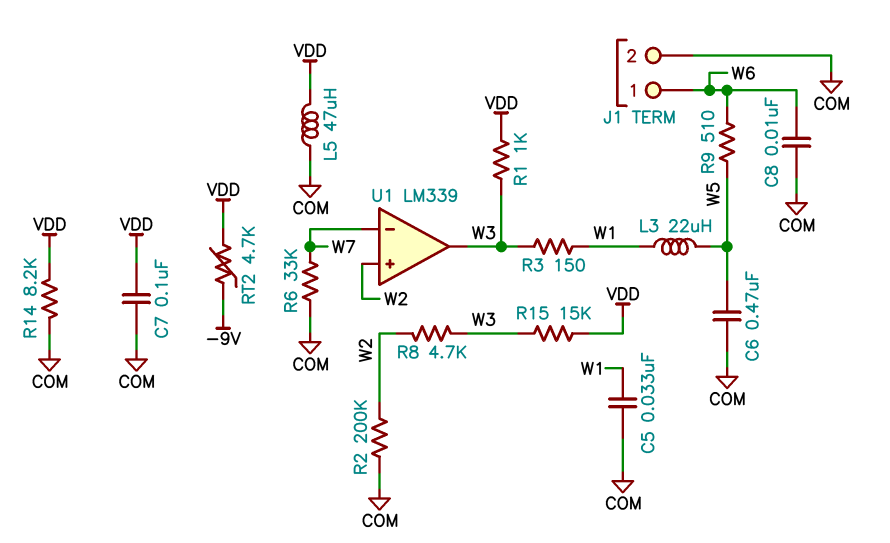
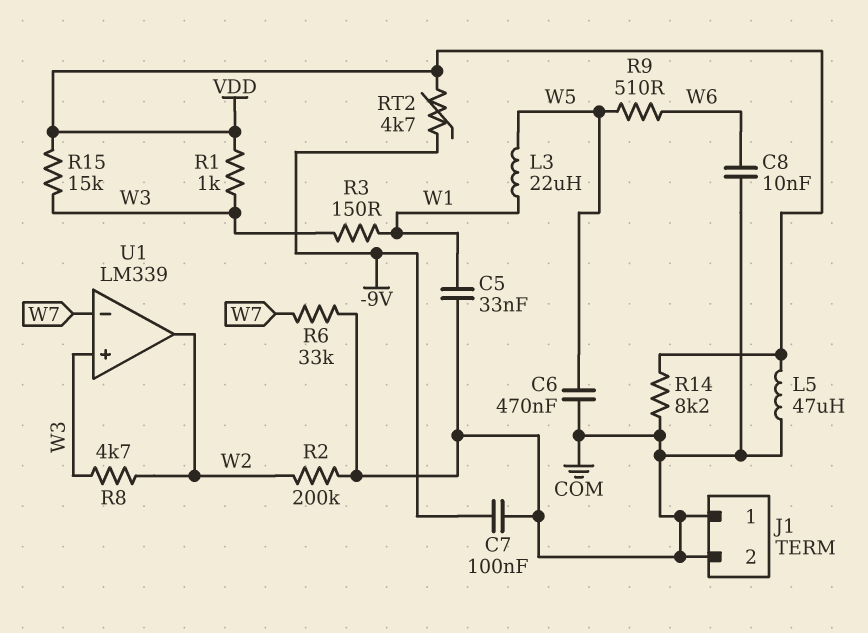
C7: 100nF (COM, VDD) -> 100nF (-9V, COM)
J1 pin 1: W6 -> COM
U1 pin in+: W2 -> W3
U1 pin out: W3 -> W2

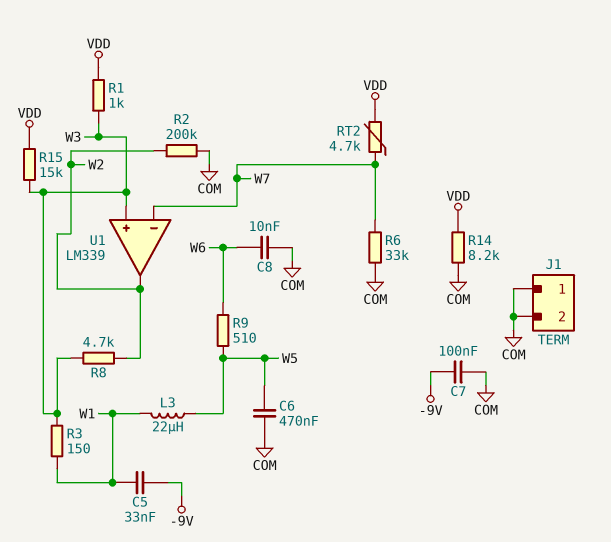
C5: 33nF (COM, W1) -> 33nF (-9V, W1)
L5: 47uH (COM, VDD) -> none
RT2: 4.7k (-9V, VDD) -> 4.7k (VDD, W7)

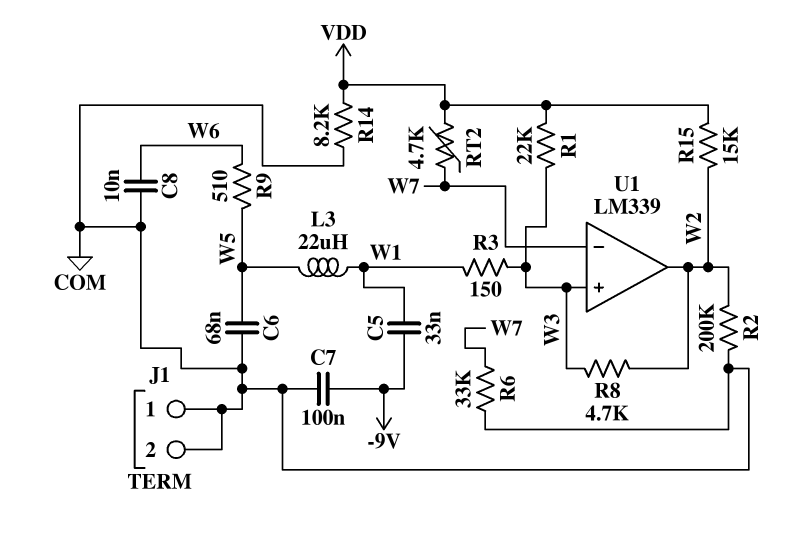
C6: 470nF (COM, W5) -> 68nF (COM, W5)
R1: 1k (VDD, W3) -> 22k (VDD, W3)
R15: 15k (VDD, W3) -> 15k (VDD, W2)

